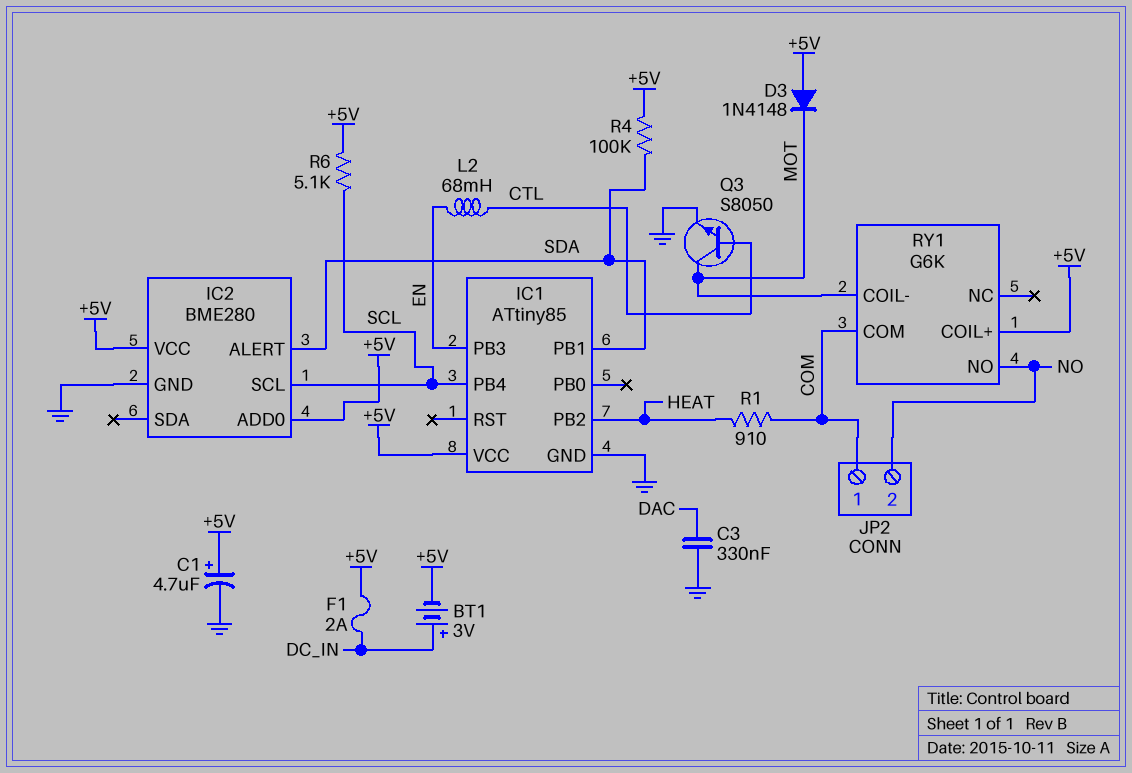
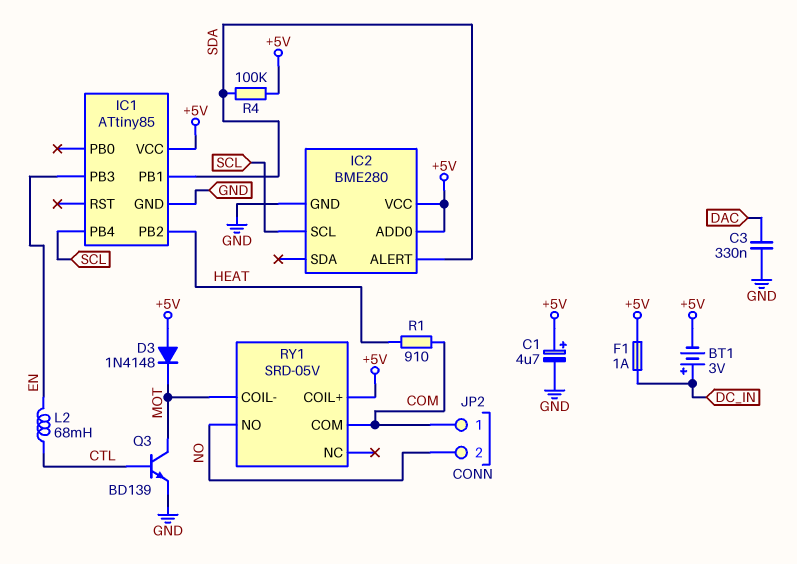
F1: 2A (+5V, DC_IN) -> 1A (+5V, DC_IN)
Q3: NPN S8050 (B CTL, C MOT, E GND) -> NPN BD139 (B CTL, C MOT, E GND)
R6: 5.1k (+5V, SCL) -> none
RY1: G6K -> SRD-05V

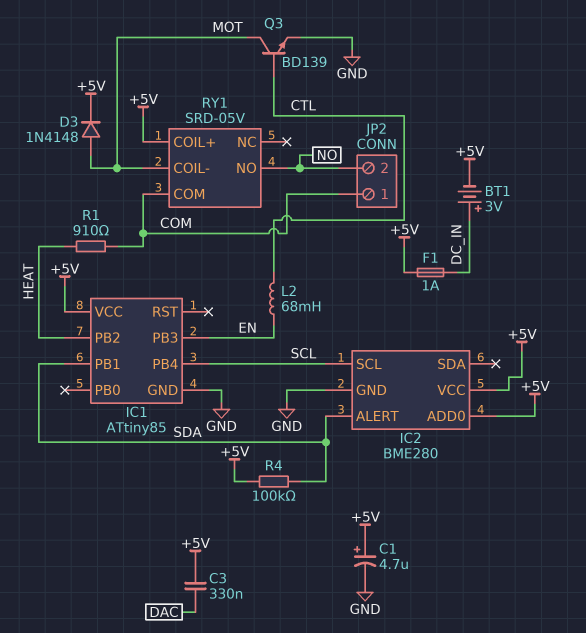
C3: 330nF (DAC, GND) -> 330nF (+5V, DAC)
D3: diode 1N4148 (A +5V, K MOT) -> diode 1N4148 (A MOT, K +5V)

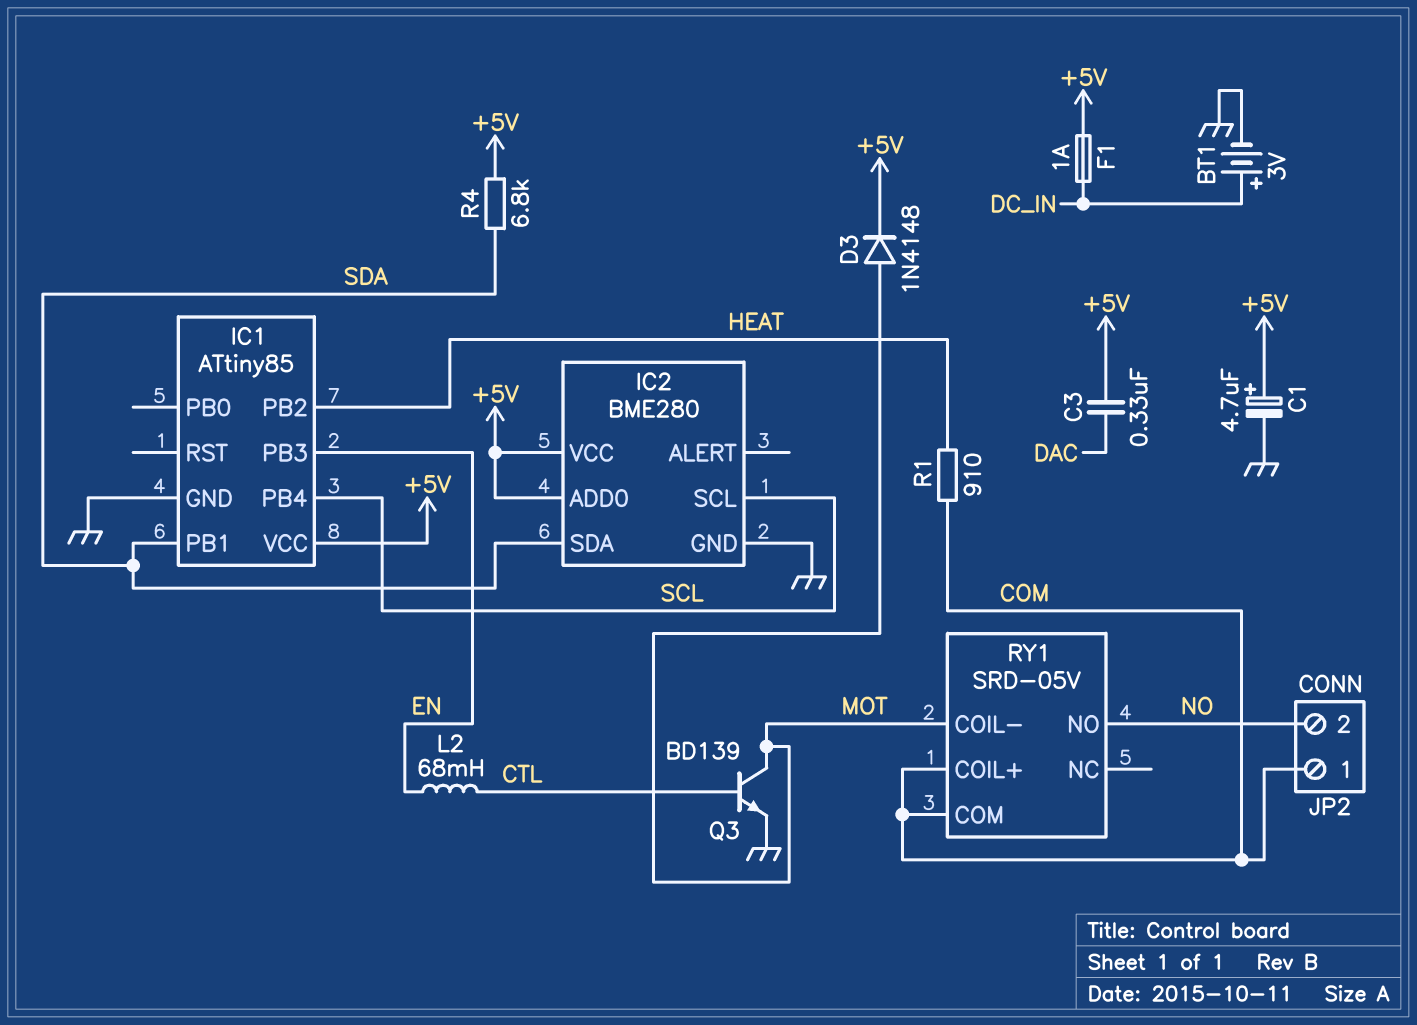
BT1: 3V (plus DC_IN, minus +5V) -> 3V (plus DC_IN, minus GND)
IC2 pin ALERT: SDA -> none
IC2 pin SDA: none -> SDA
R4: 100k (+5V, SDA) -> 6.8k (+5V, SDA)
RY1 pin COIL+: +5V -> COM

